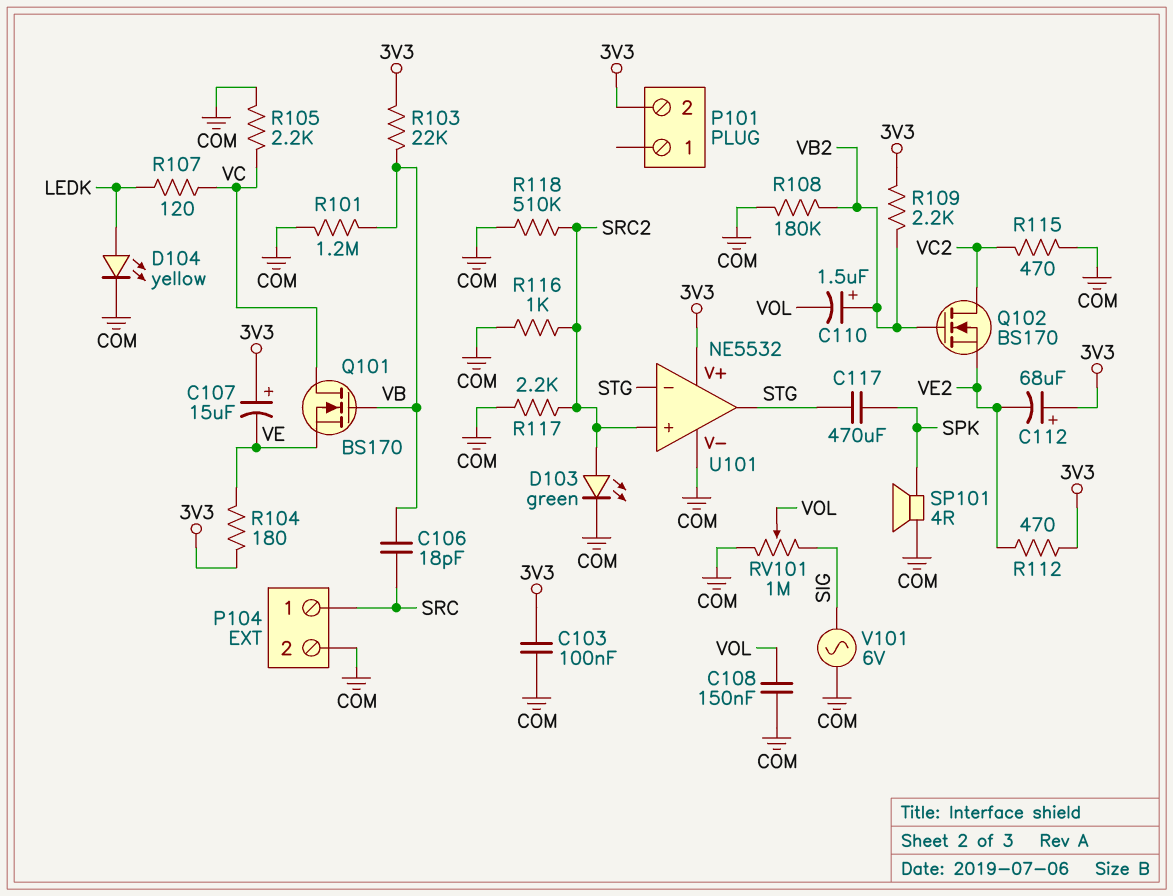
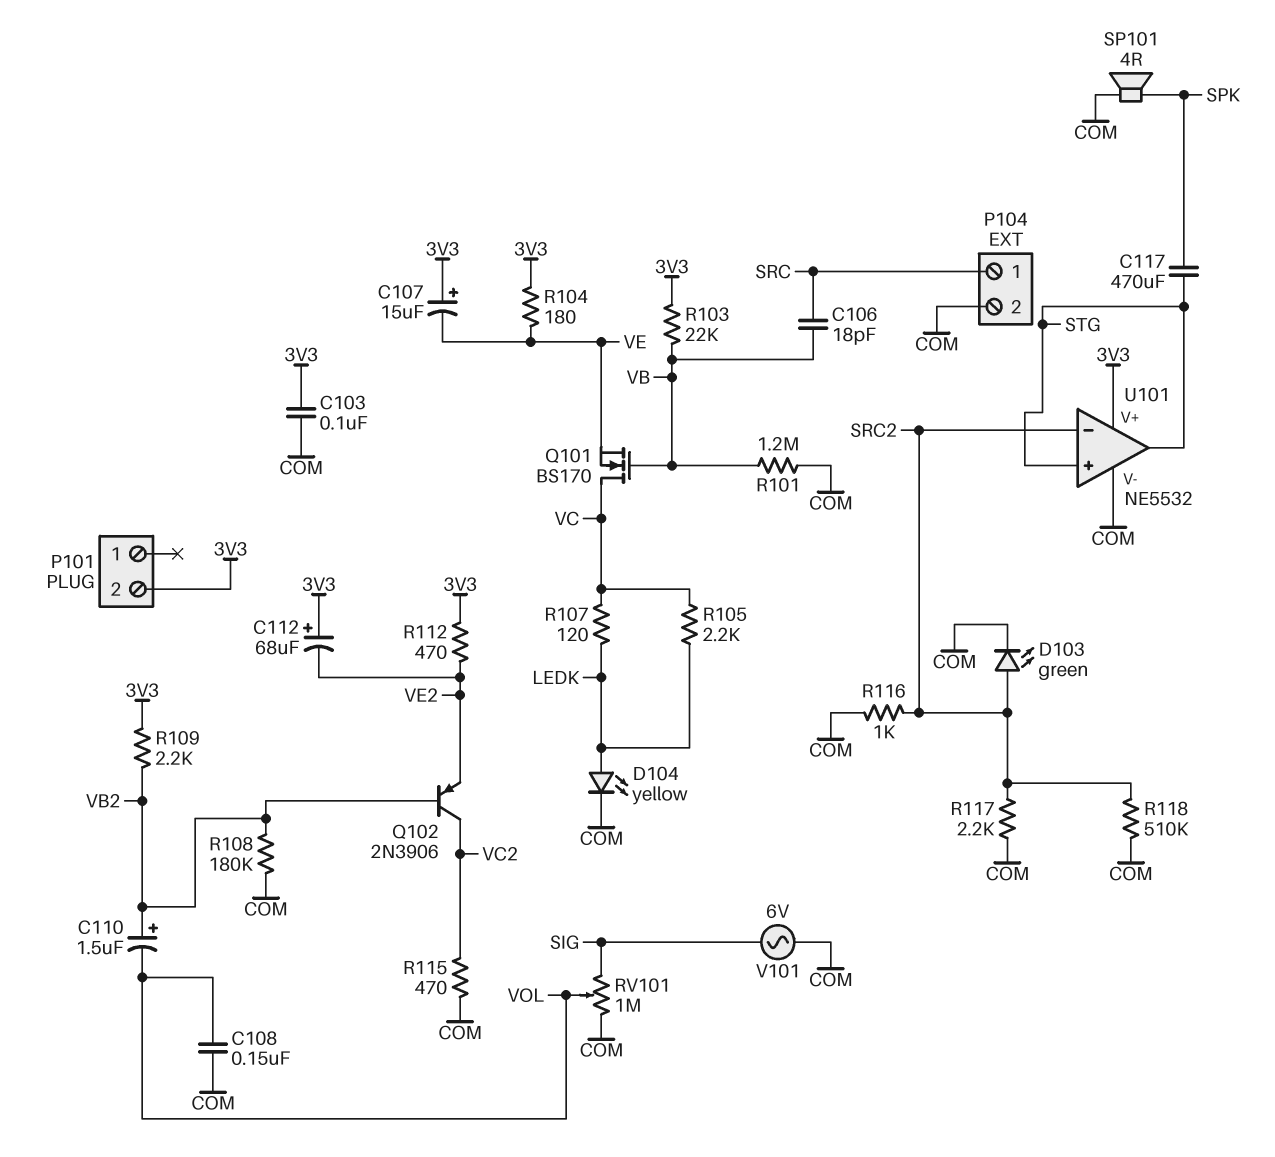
Q102: NMOS BS170 (G VB2, D VC2, S VE2) -> PNP 2N3906 (B VB2, C VC2, E VE2)
R105: 2.2k (COM, VC) -> 2.2k (LEDK, VC)
U101 pin in+: SRC2 -> STG
U101 pin in-: STG -> SRC2

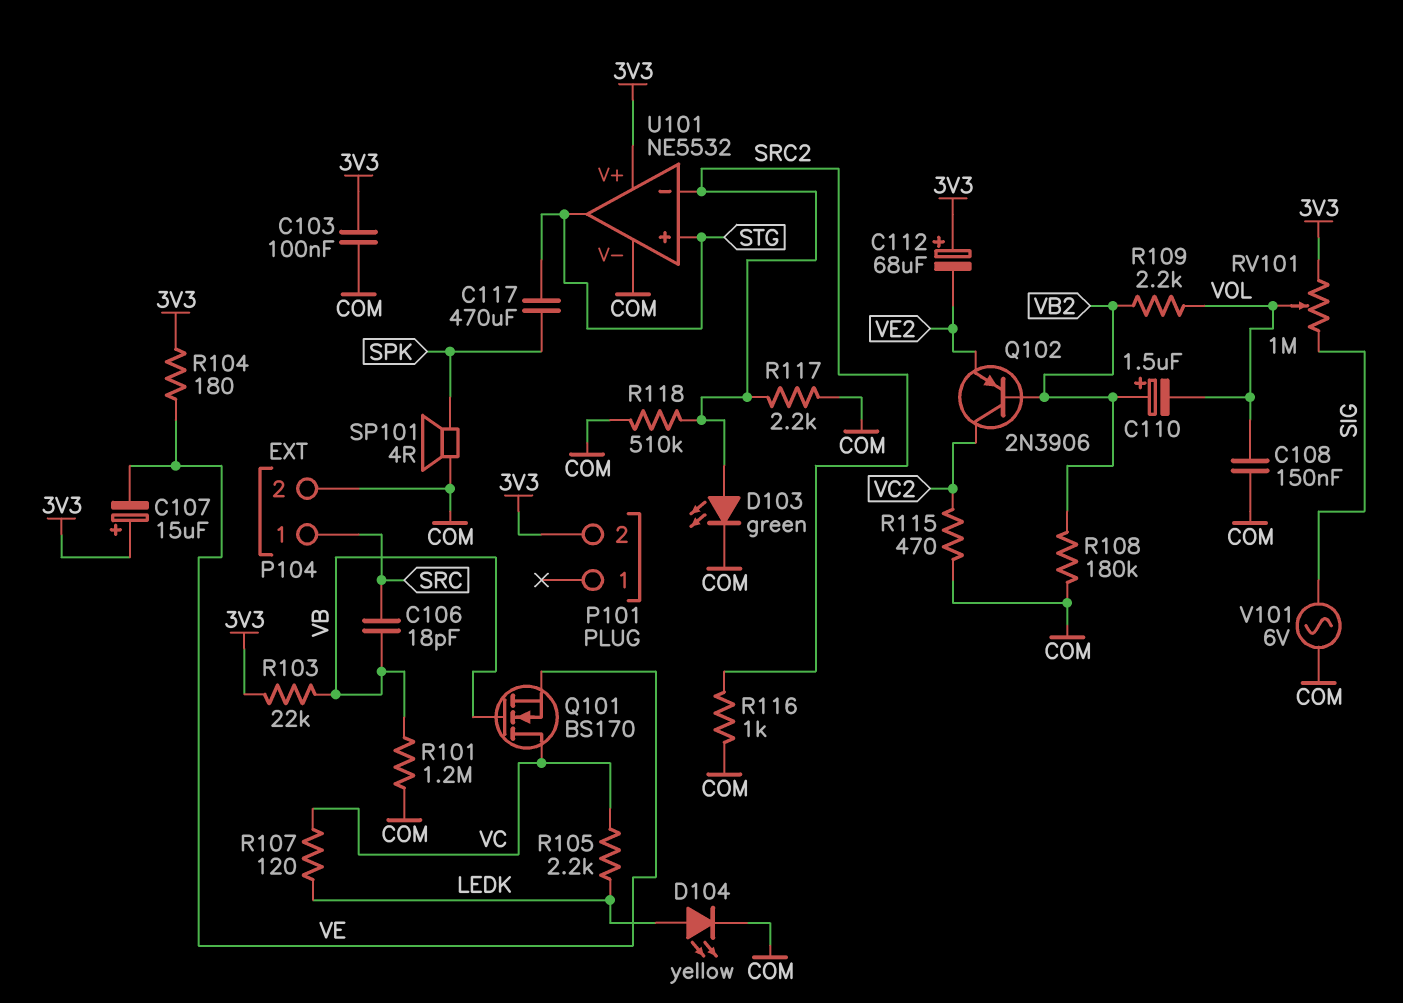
R109: 2.2k (3V3, VB2) -> 2.2k (VB2, VOL)
R112: 470 (3V3, VE2) -> none
RV101: 1M (COM, SIG, wiper VOL) -> 1M (3V3, SIG, wiper VOL)

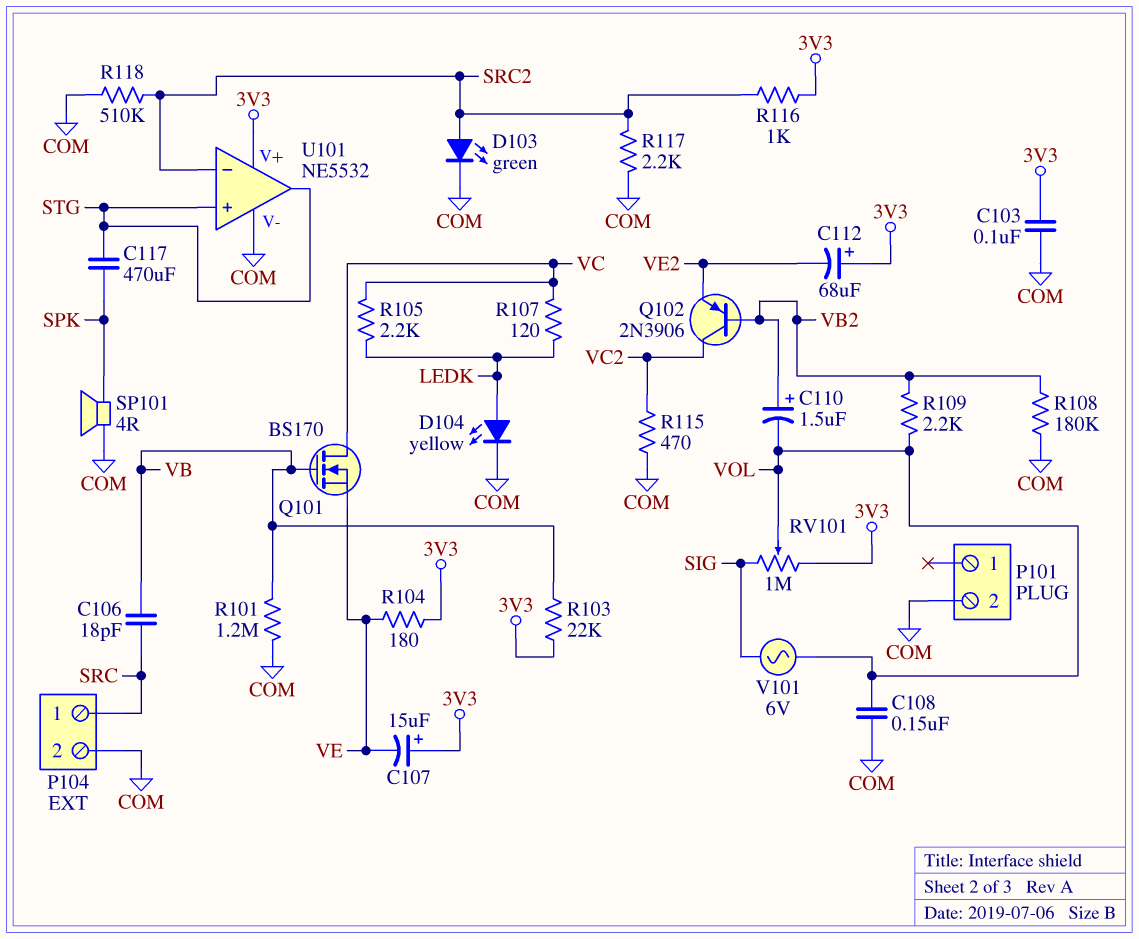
P101 pin 2: 3V3 -> COM
R116: 1k (COM, SRC2) -> 1k (3V3, SRC2)
V101: AC 6V (COM, SIG) -> AC 6V (SIG, VOL)

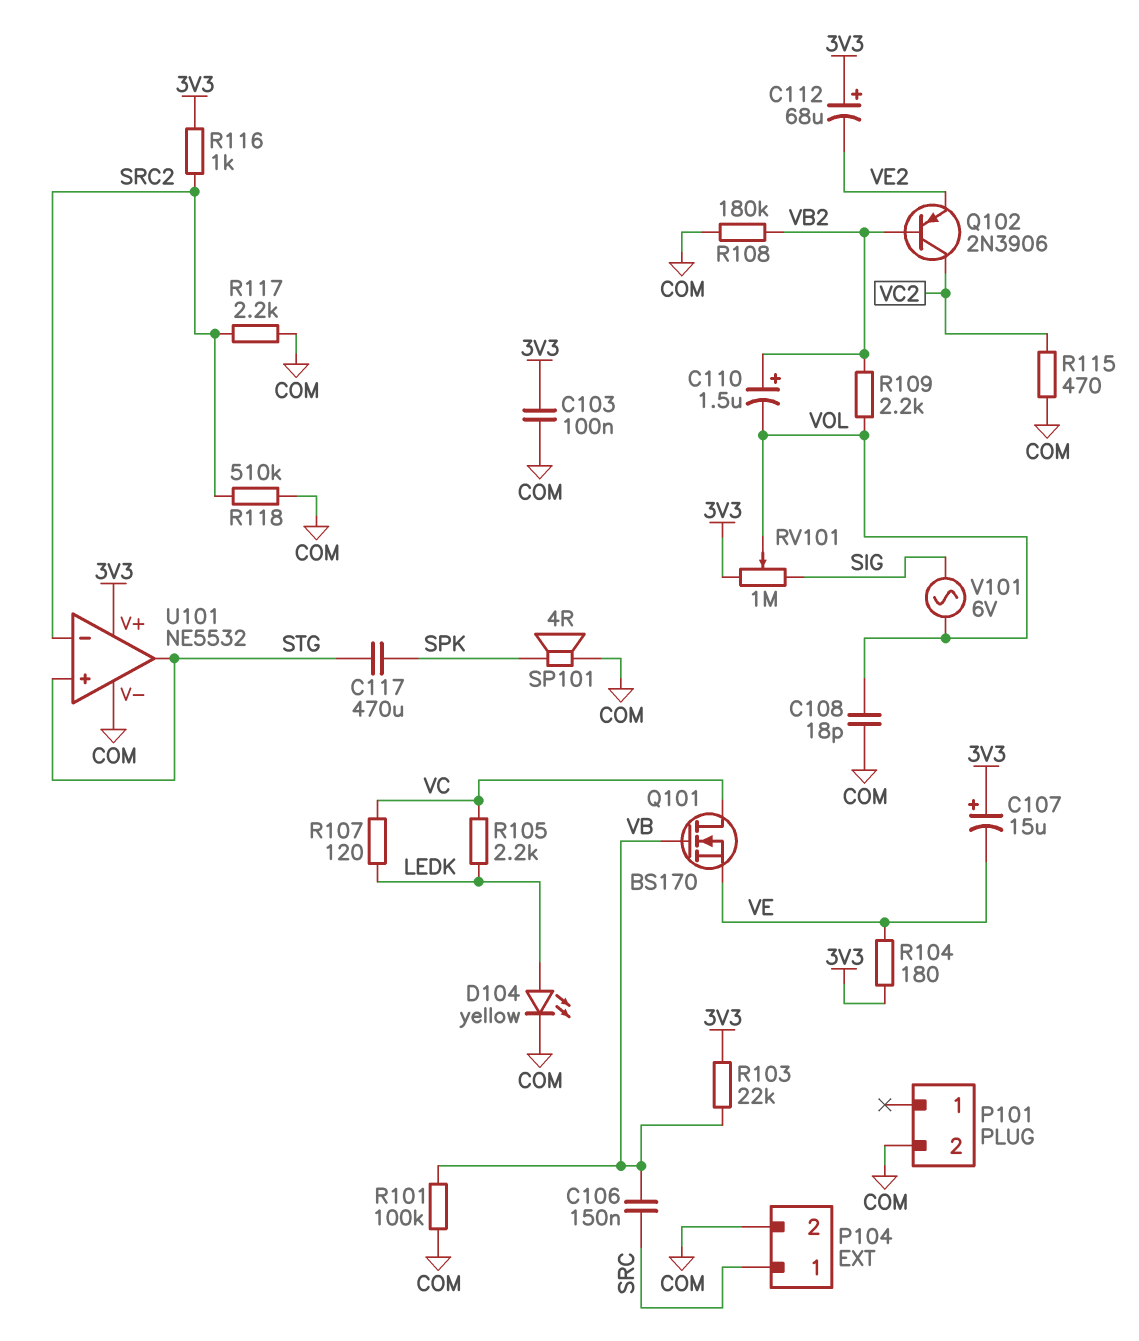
C106: 18pF (SRC, VB) -> 150nF (SRC, VB)
C108: 150nF (COM, VOL) -> 18pF (COM, VOL)
D103: LED green (A SRC2, K COM) -> none
R101: 1.2M (COM, VB) -> 100k (COM, VB)

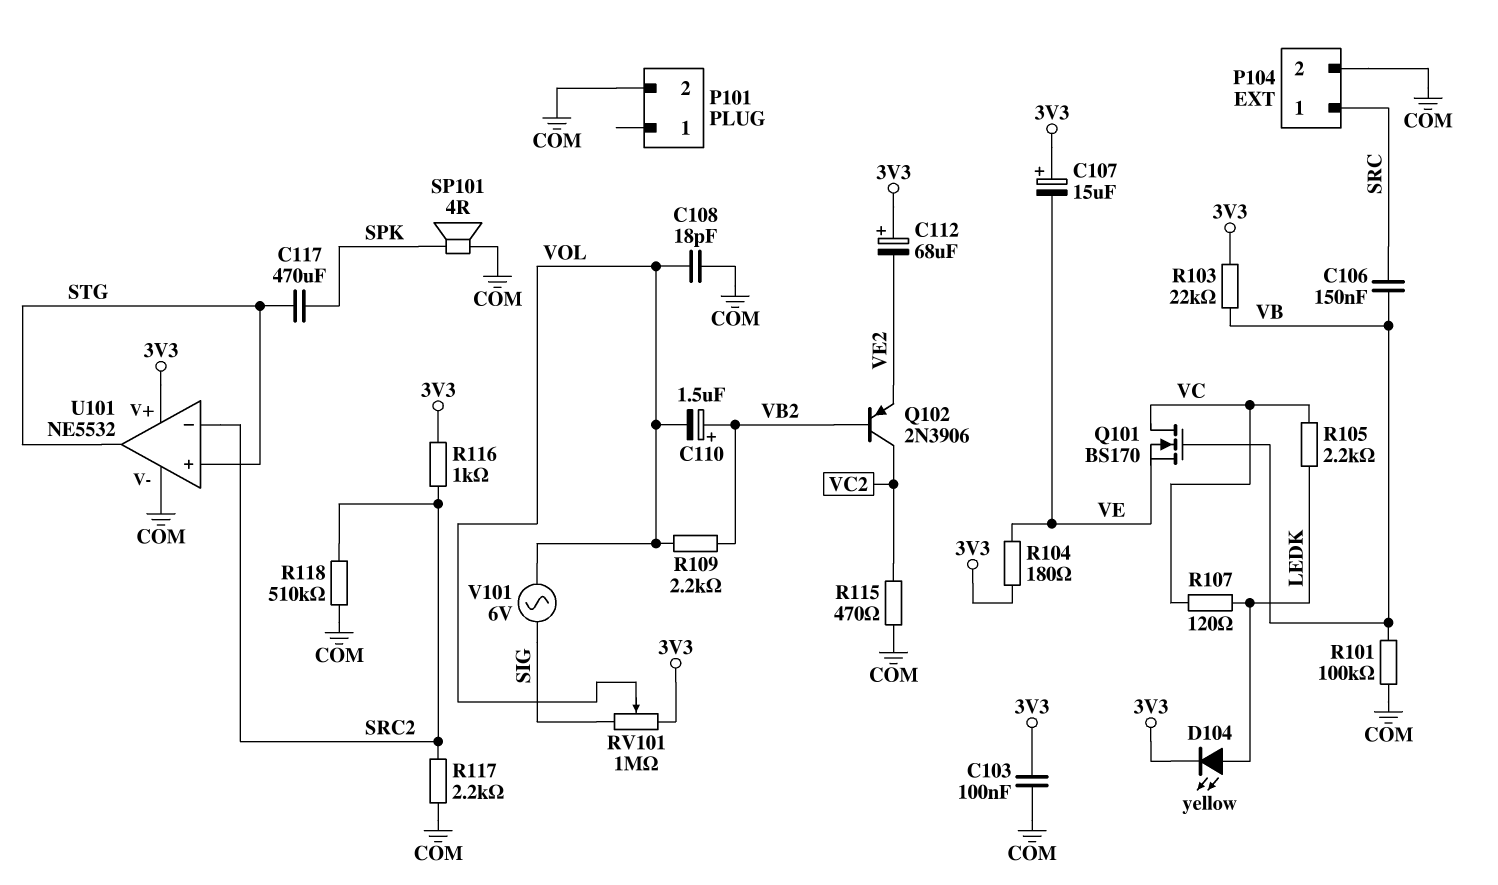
D104: LED yellow (A LEDK, K COM) -> LED yellow (A LEDK, K 3V3)
R108: 180k (COM, VB2) -> none

